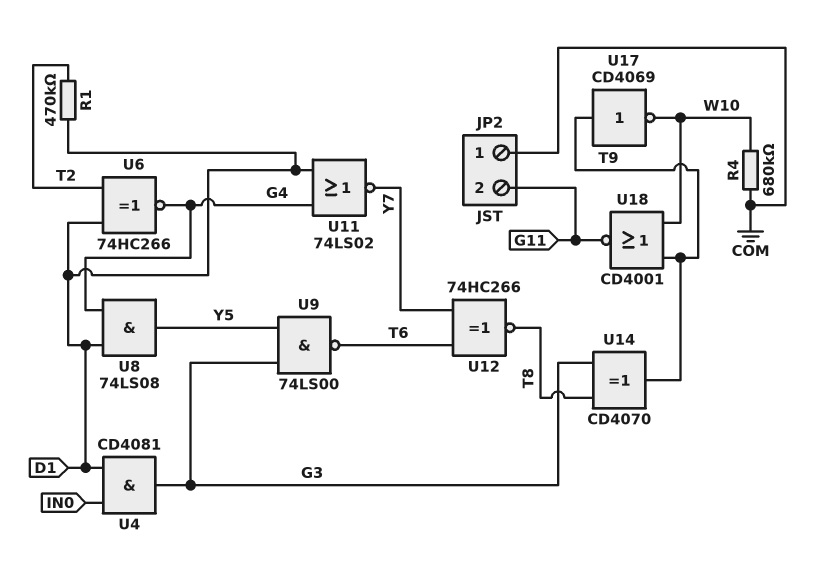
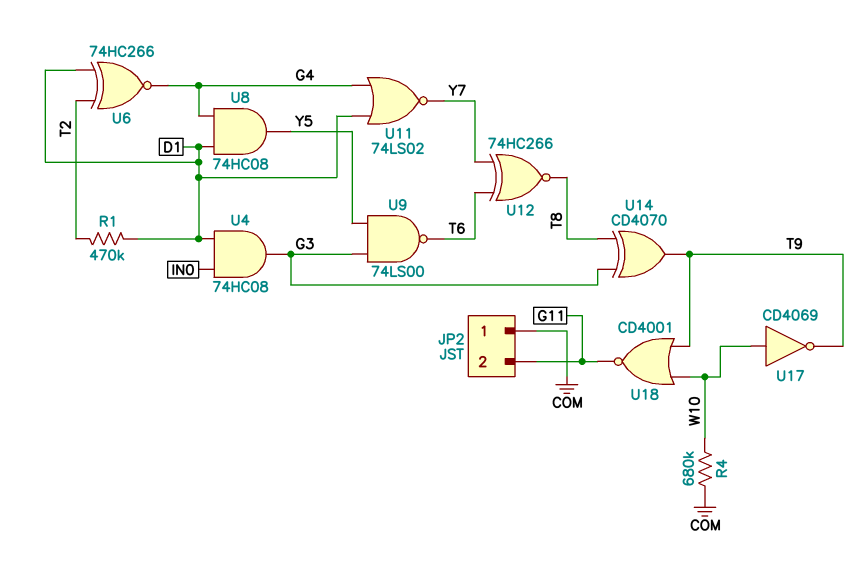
U4: AND CD4081 (in D1, in IN0, out G3) -> AND 74HC08 (in D1, in IN0, out G3)
U8: AND 74LS08 (in D1, in G4, out Y5) -> AND 74HC08 (in D1, in G4, out Y5)
U17: NOT CD4069 (in T9, out W10) -> NOT CD4069 (in W10, out T9)

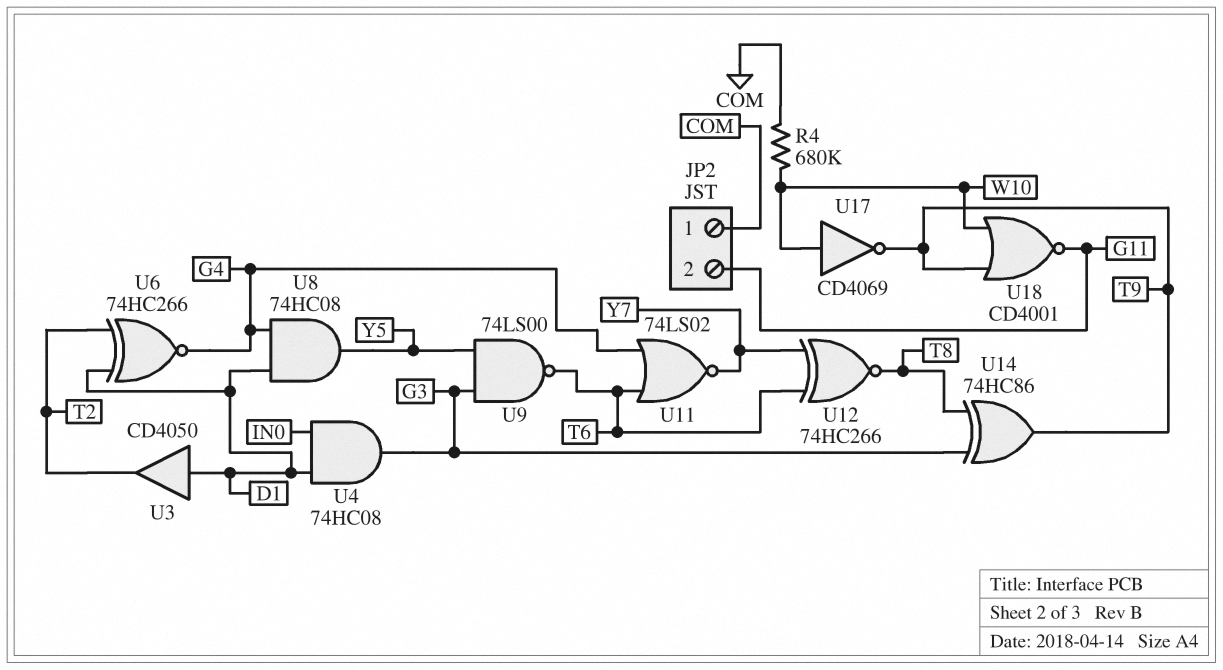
R1: 470k (D1, T2) -> none
U3: none -> buffer CD4050 (in D1, out T2)
U11: NOR 74LS02 (in D1, in G4, out Y7) -> NOR 74LS02 (in G4, in T6, out Y7)
U14: XOR CD4070 (in G3, in T8, out T9) -> XOR 74HC86 (in G3, in T8, out T9)

